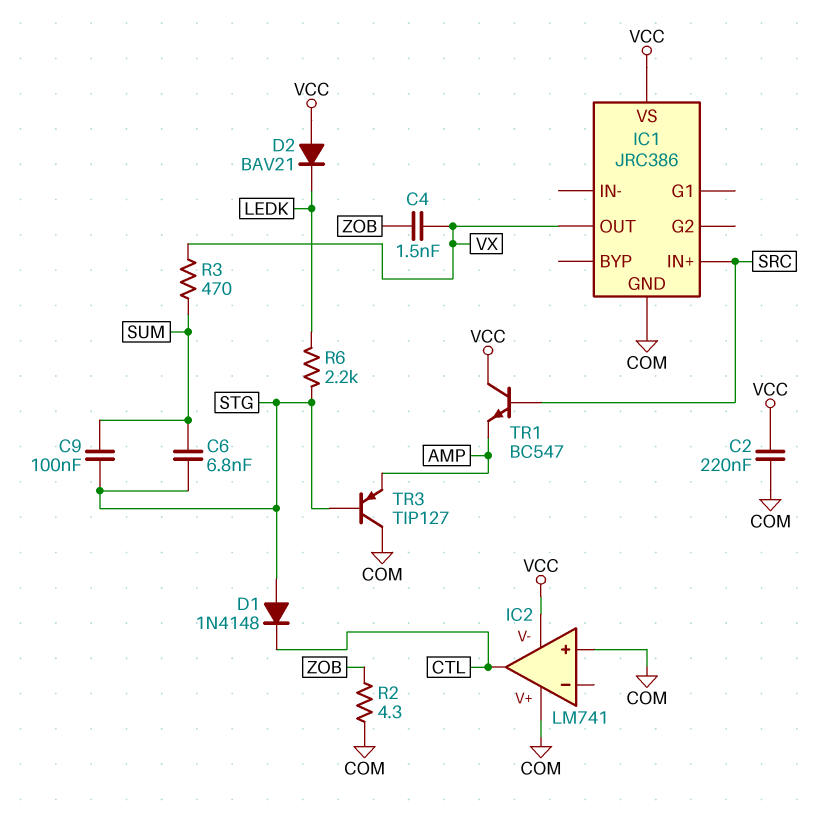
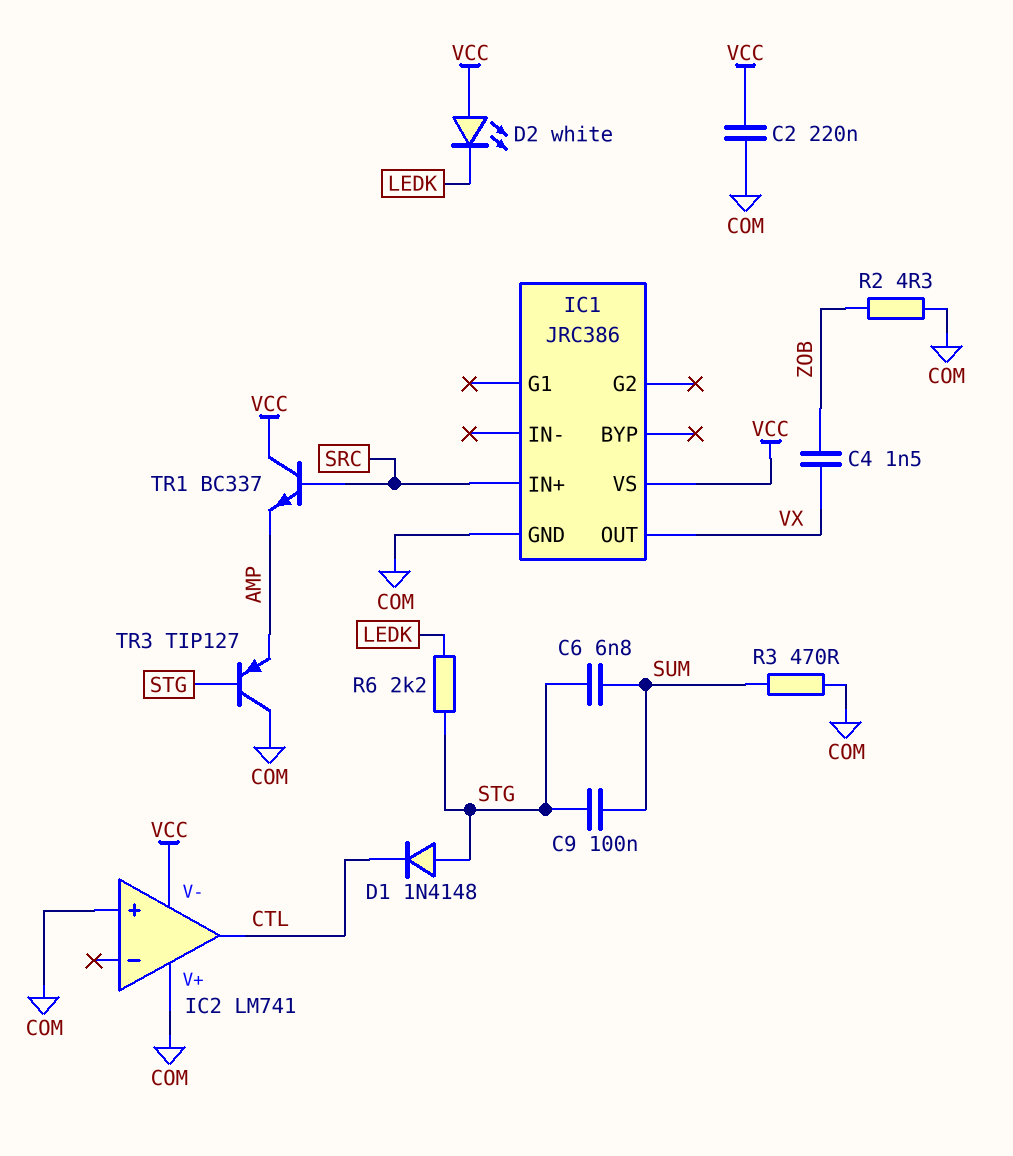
D2: diode BAV21 (A VCC, K LEDK) -> LED white (A VCC, K LEDK)
R3: 470 (SUM, VX) -> 470 (COM, SUM)
TR1: NPN BC547 (B SRC, C VCC, E AMP) -> NPN BC337 (B SRC, C VCC, E AMP)

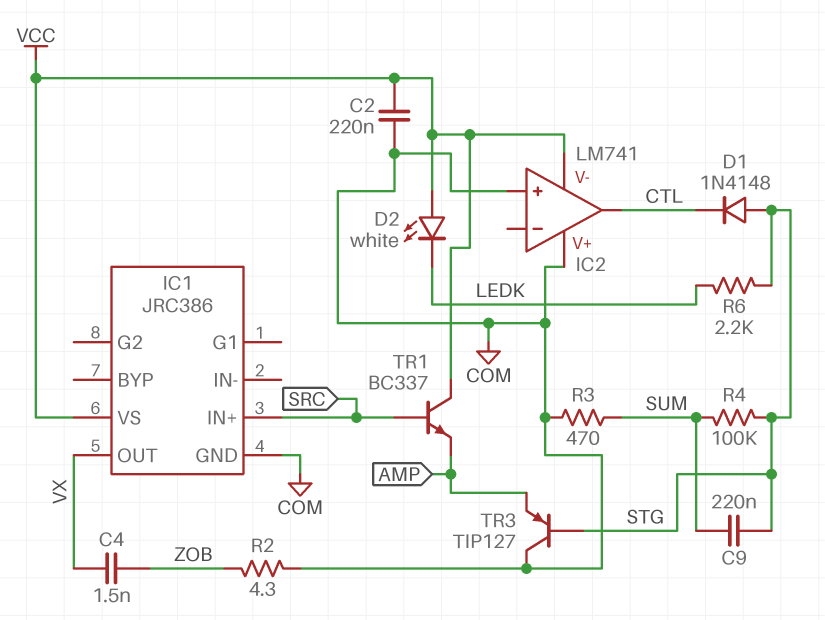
C6: 6.8nF (STG, SUM) -> none
C9: 100nF (STG, SUM) -> 220nF (STG, SUM)
R4: none -> 100k (STG, SUM)

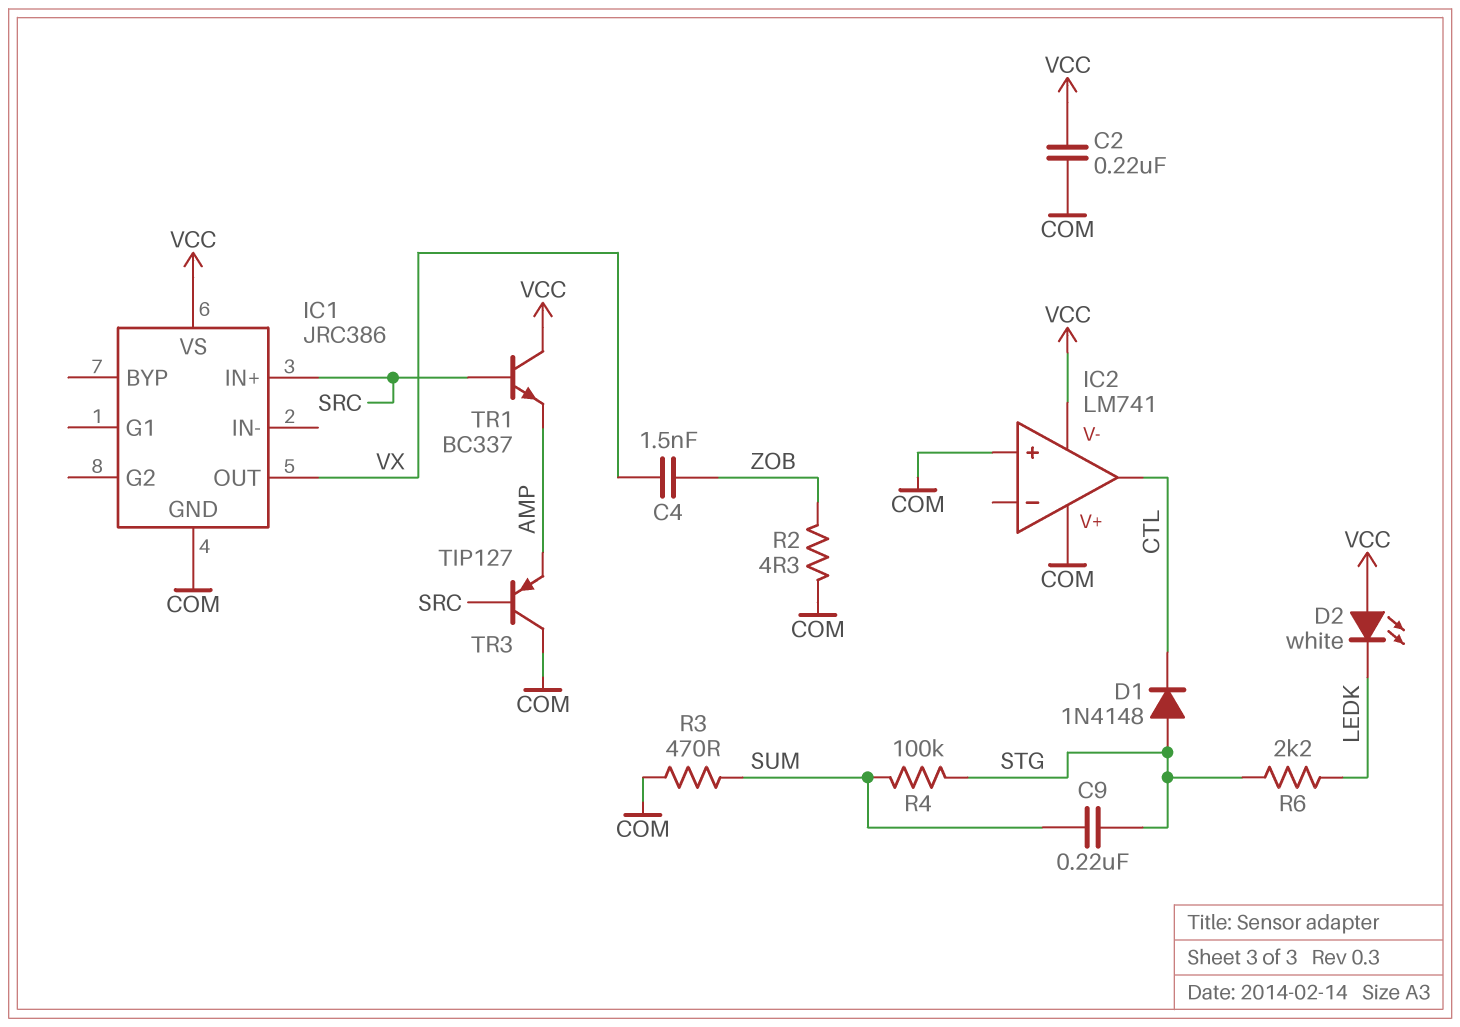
TR3: PNP TIP127 (B STG, C COM, E AMP) -> PNP TIP127 (B SRC, C COM, E AMP)

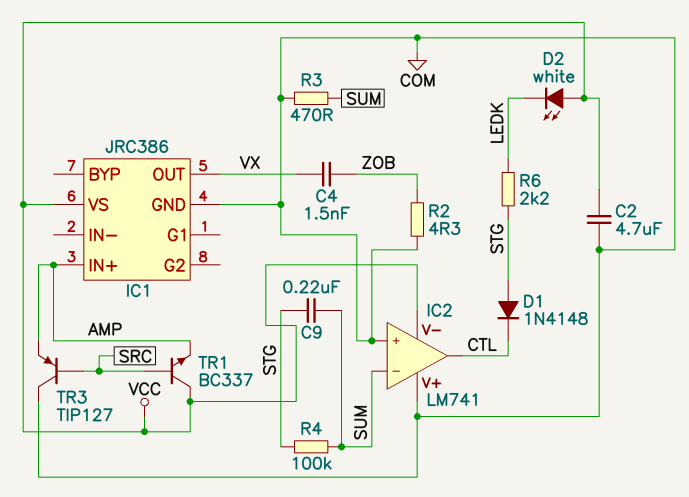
C2: 220nF (COM, VCC) -> 4.7uF (COM, VCC)
IC1 pin IN+: SRC -> AMP
IC2 pin in-: none -> SUM

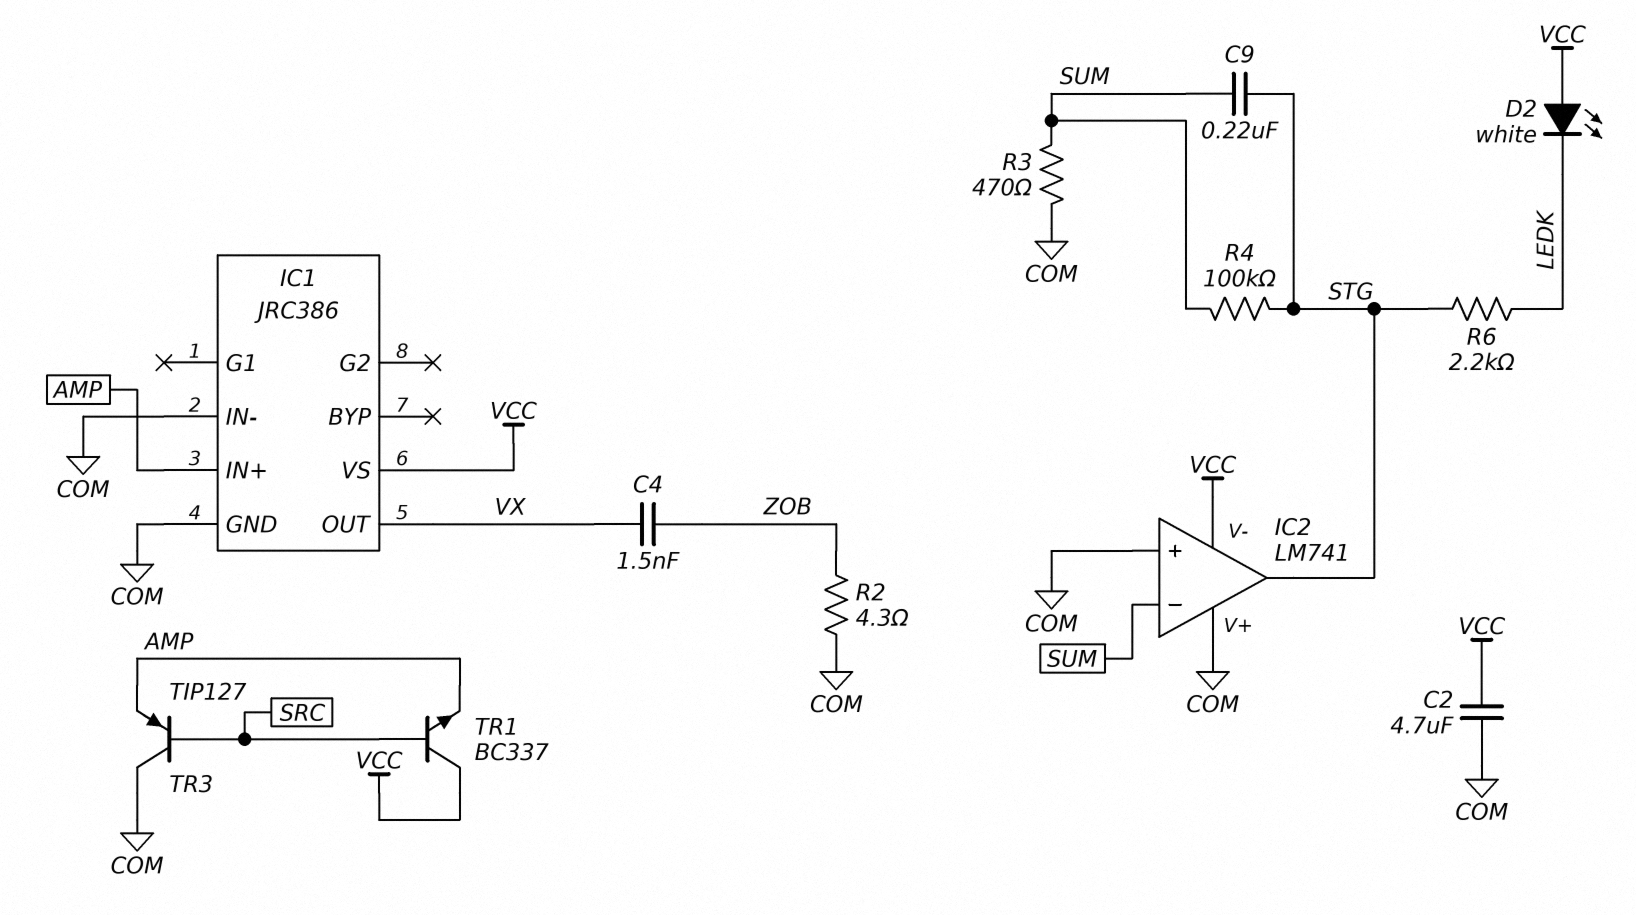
D1: diode 1N4148 (A STG, K CTL) -> none
IC1 pin IN-: none -> COM
IC2 pin out: CTL -> STG

